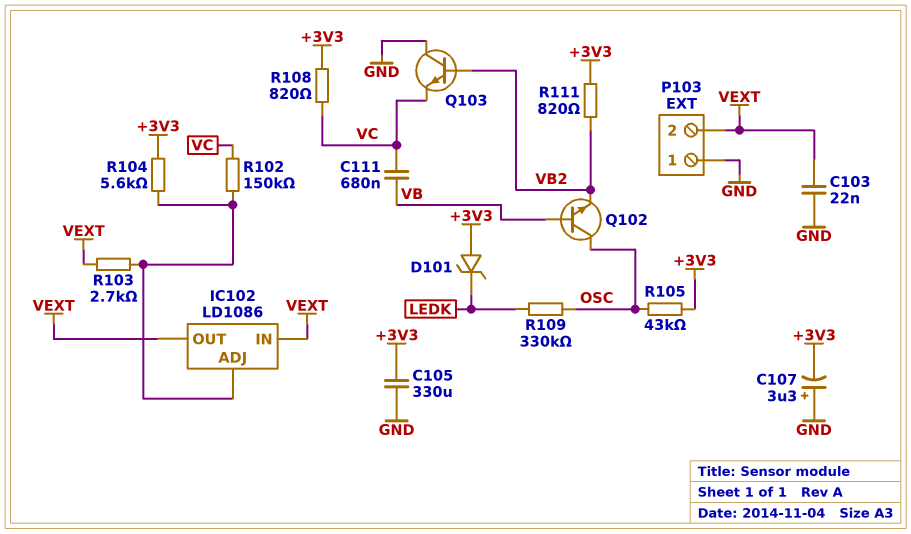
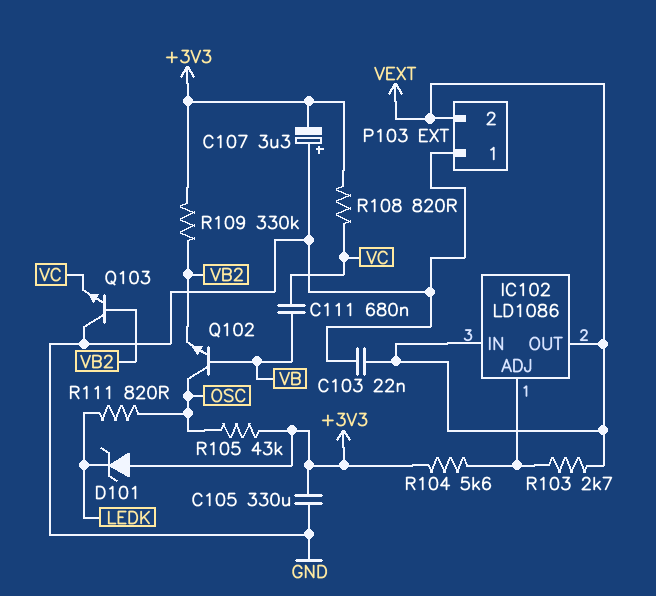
R102: 150k (IC102/ADJ, VC) -> none
R109: 330k (LEDK, OSC) -> 330k (+3V3, VB2)
R111: 820 (+3V3, VB2) -> 820 (LEDK, OSC)

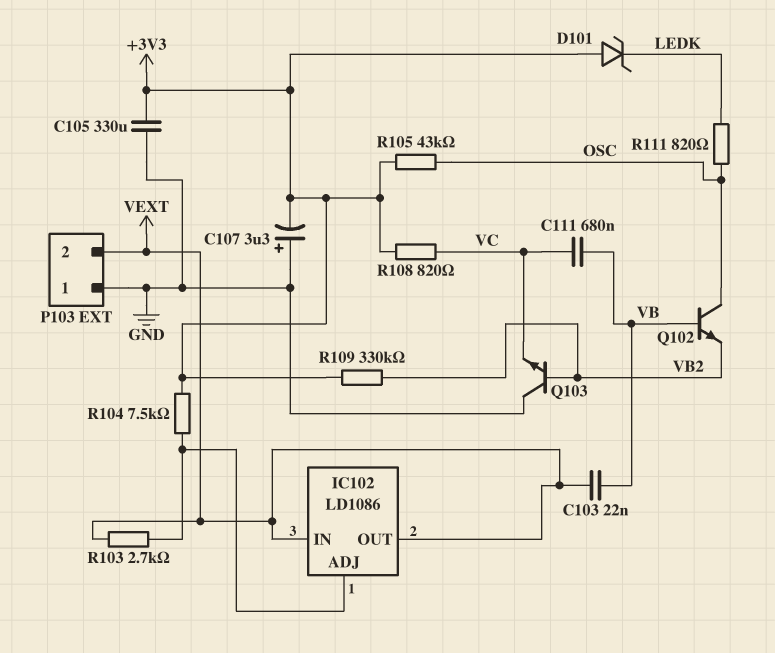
C103: 22nF (GND, VEXT) -> 22nF (VB, VEXT)
R104: 5.6k (+3V3, IC102/ADJ) -> 7.5k (+3V3, IC102/ADJ)

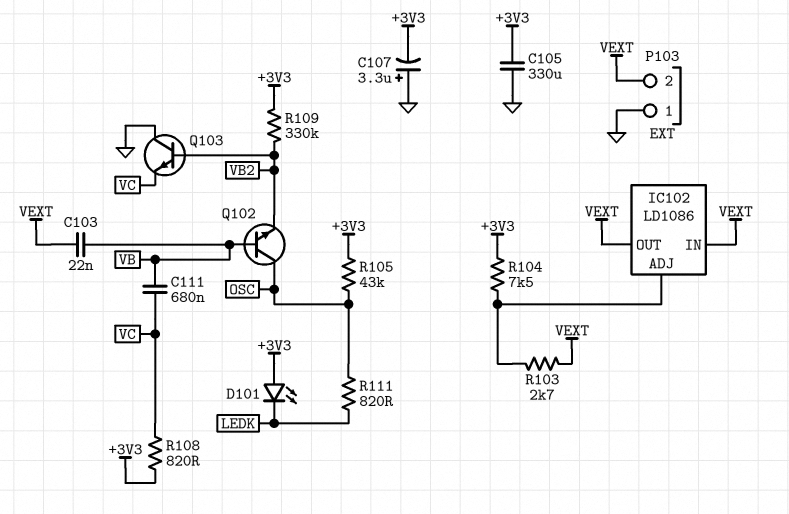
D101: zener (A +3V3, K LEDK) -> LED (A +3V3, K LEDK)

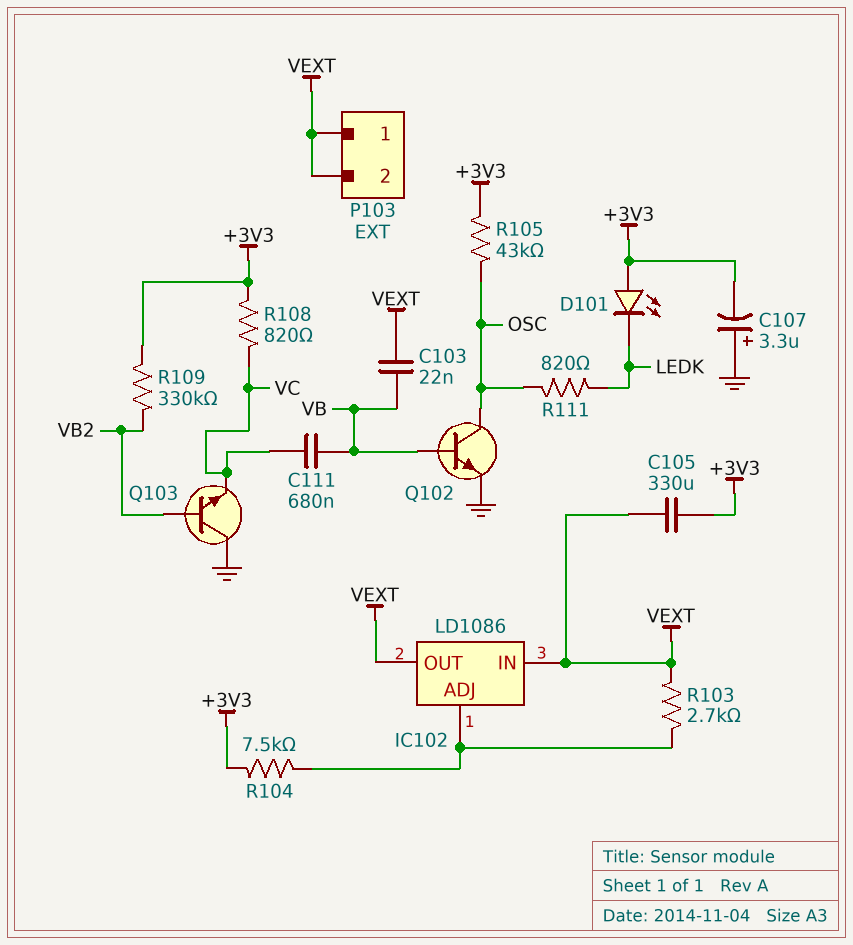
C105: 330uF (+3V3, GND) -> 330uF (+3V3, VEXT)
P103 pin 1: GND -> VEXT
Q102: NPN (B VB, C OSC, E VB2) -> NPN (B VB, C OSC, E GND)

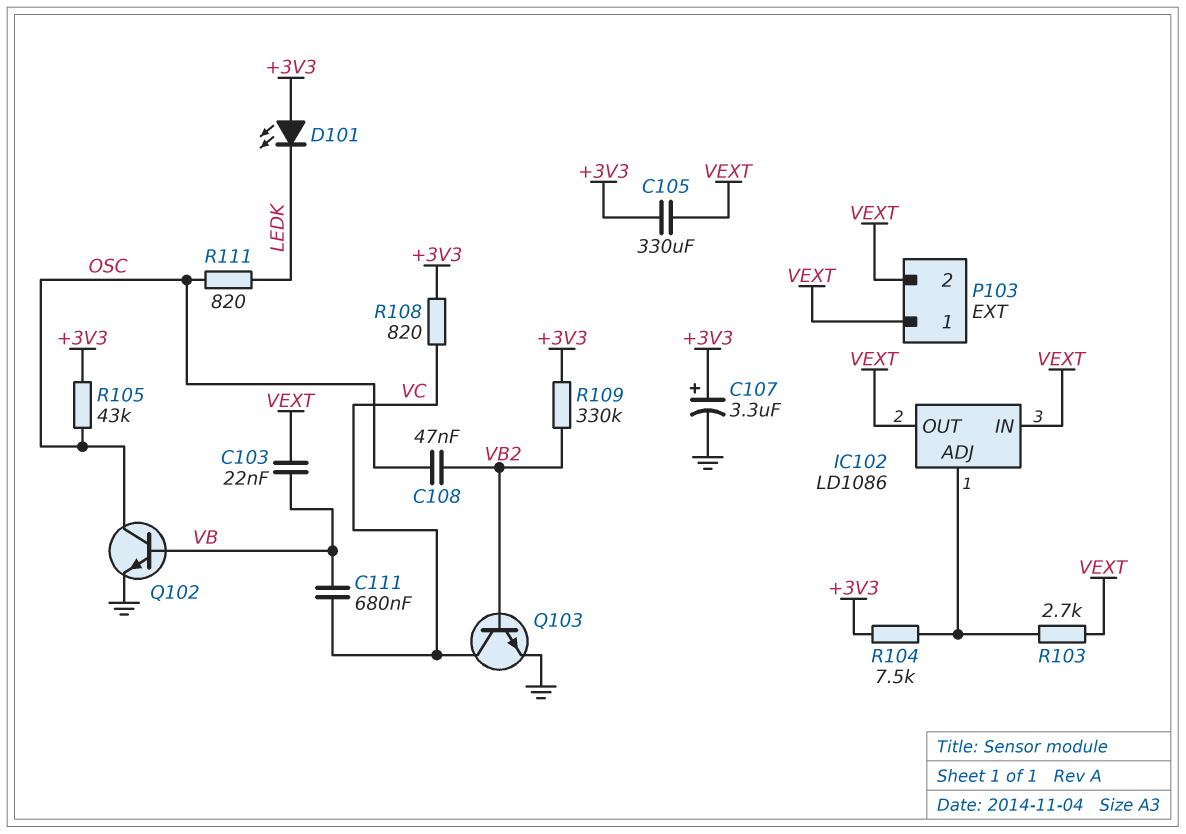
C107: 3.3uF (plus GND, minus +3V3) -> 3.3uF (plus +3V3, minus GND)
C108: none -> 47nF (OSC, VB2)
Q103: NPN (B VB2, C GND, E VC) -> NPN (B VB2, C VC, E GND)

